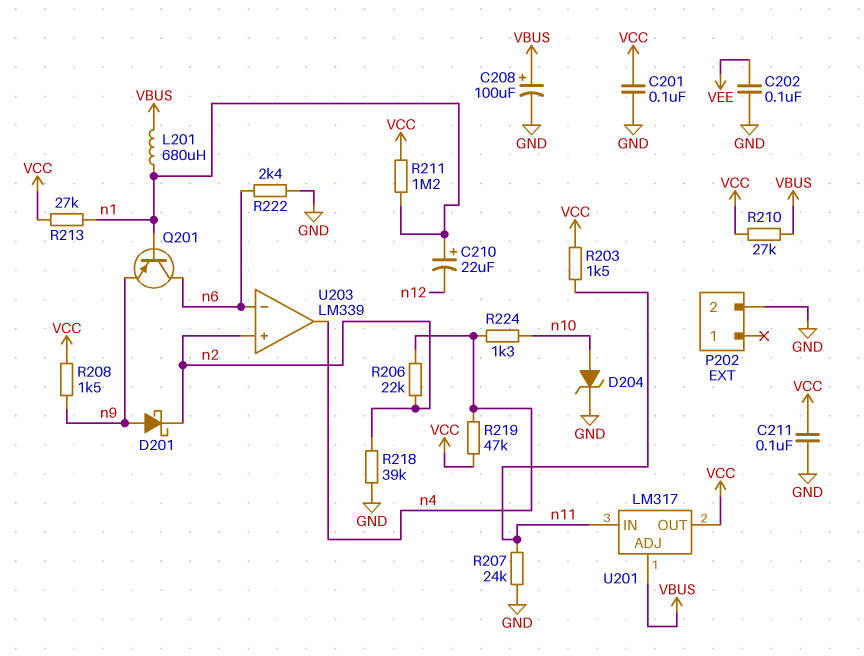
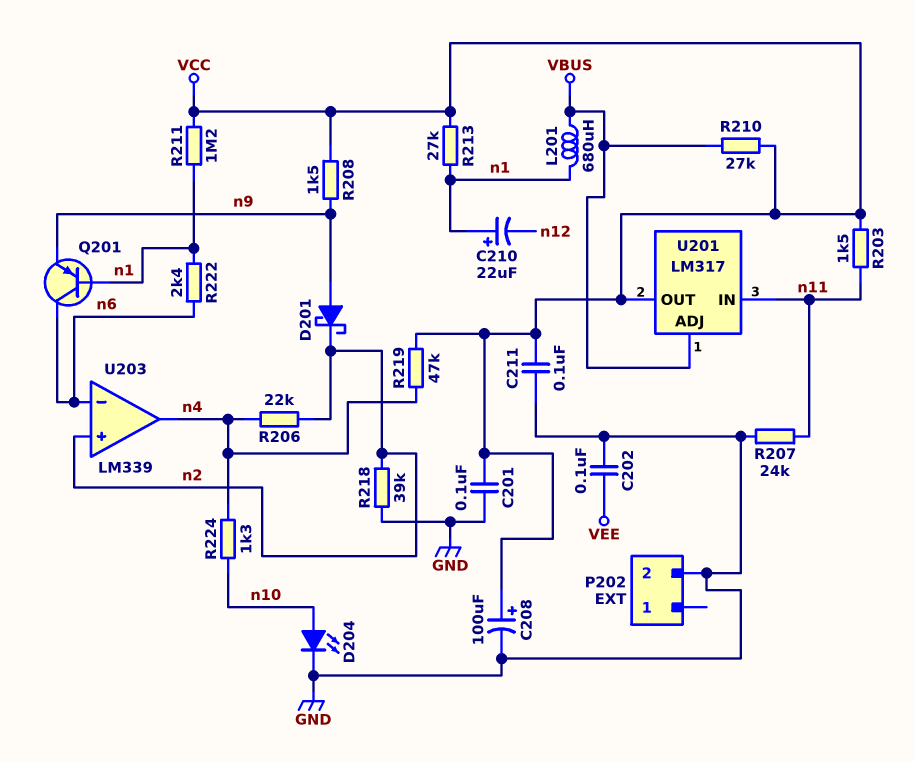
C208: 100uF (plus VBUS, minus GND) -> 100uF (plus VCC, minus GND)
D204: zener (A n10, K GND) -> LED (A n10, K GND)
R222: 2.4k (GND, n6) -> 2.4k (n1, n6)

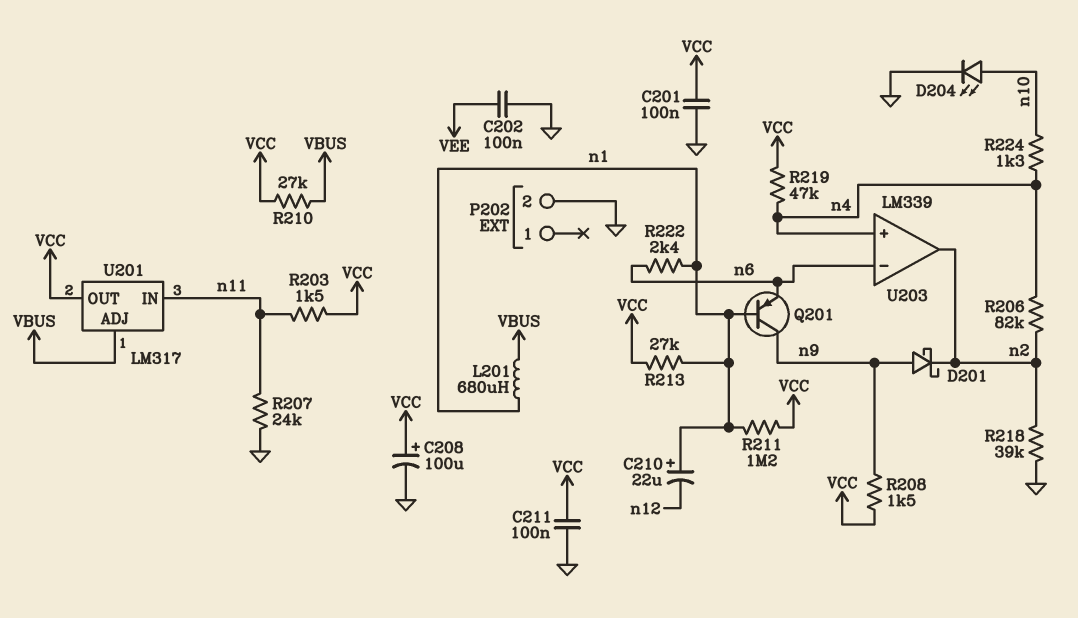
Q201: PNP (B n1, C n6, E n9) -> PNP (B n1, C n9, E n6)
R206: 22k (n2, n4) -> 82k (n2, n4)
U203 pin in+: n2 -> n4
U203 pin out: n4 -> n2

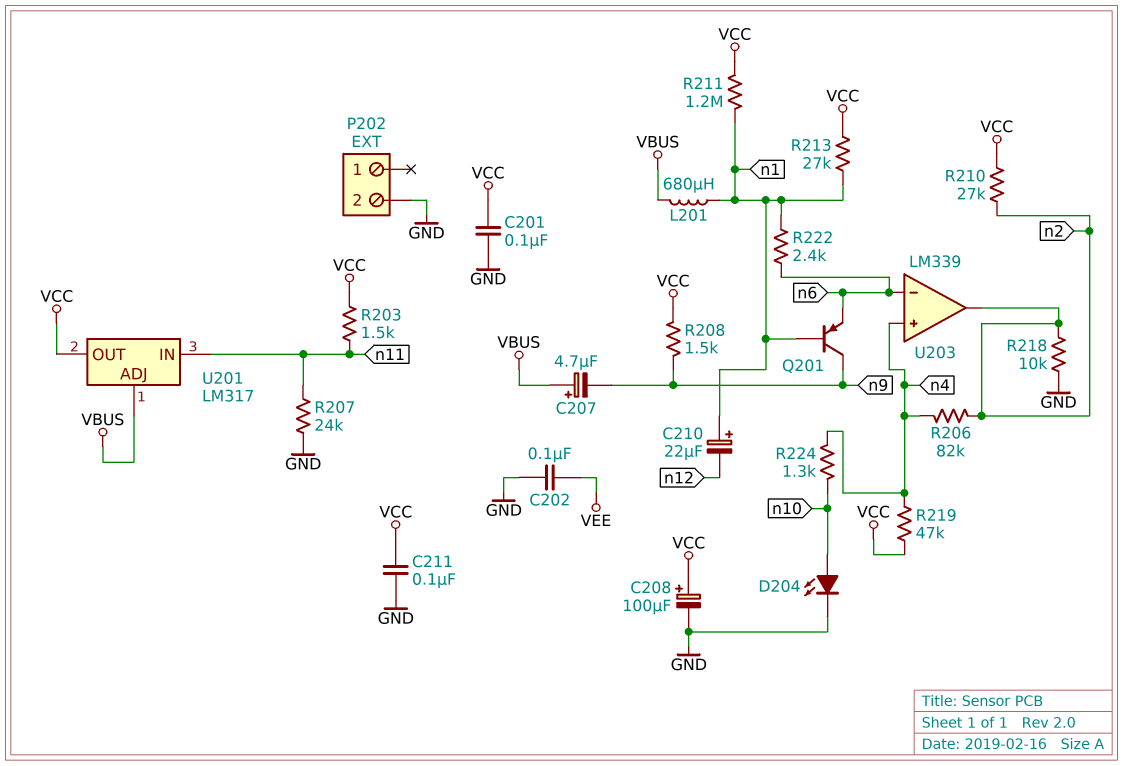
C207: none -> 4.7uF (plus VBUS, minus n9)
D201: schottky (A n9, K n2) -> none
R210: 27k (VBUS, VCC) -> 27k (VCC, n2)
R218: 39k (GND, n2) -> 10k (GND, n2)

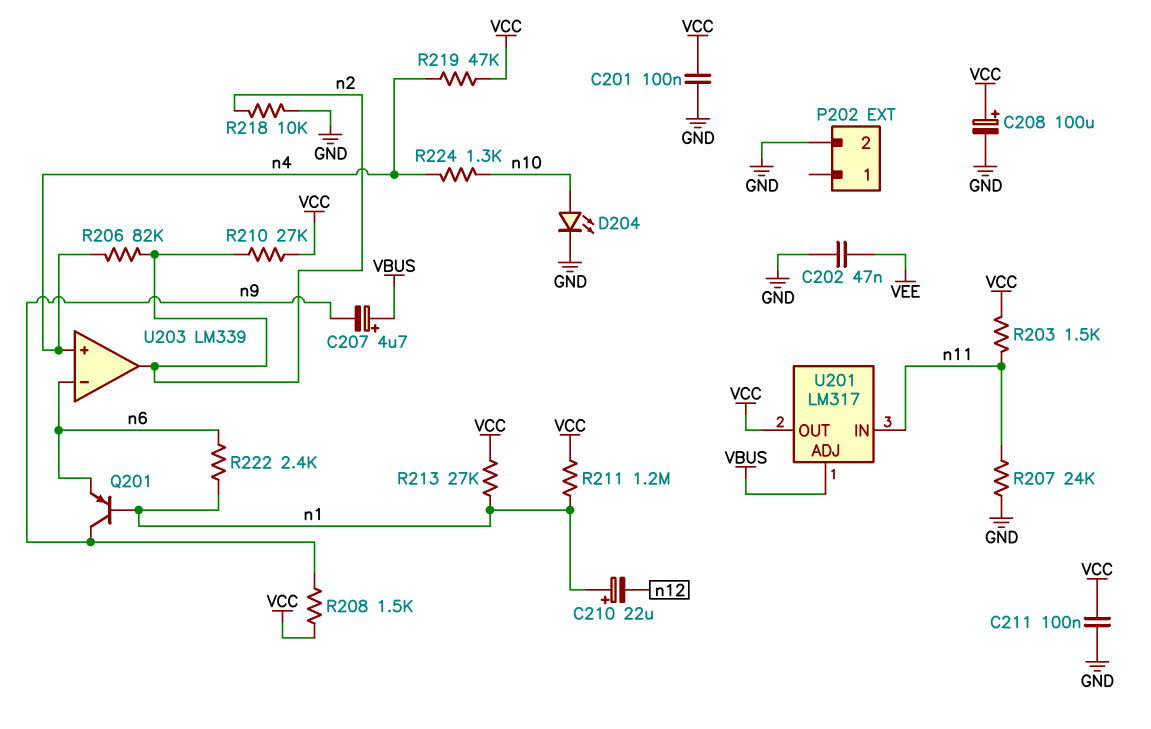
C202: 100nF (GND, VEE) -> 47nF (GND, VEE)
L201: 680uH (VBUS, n1) -> none

